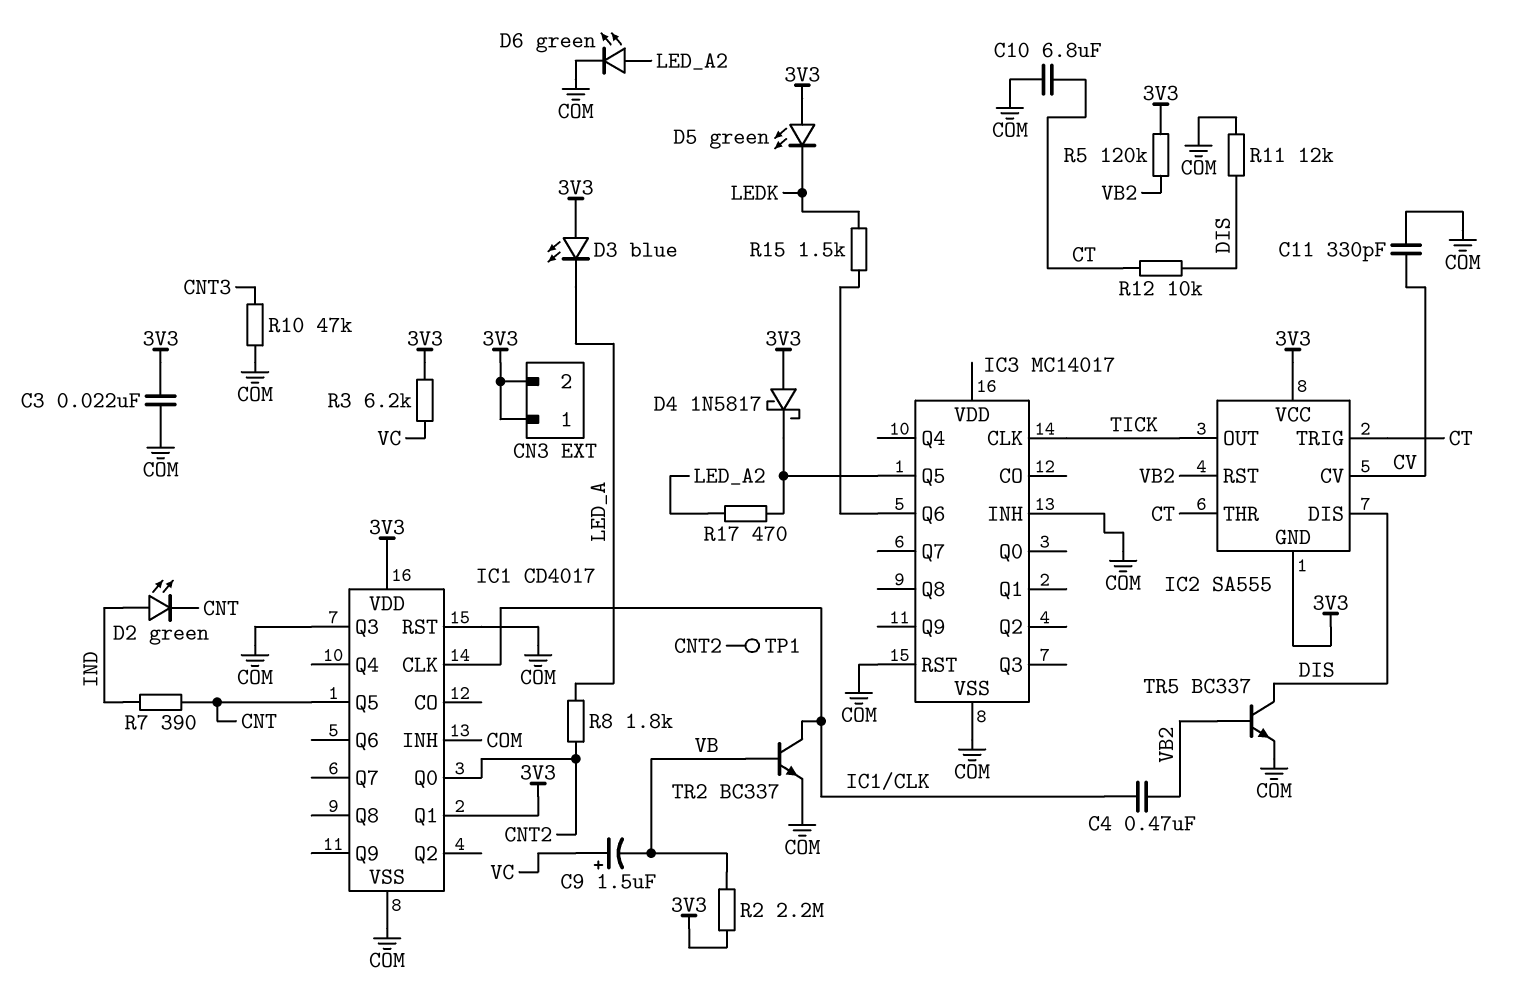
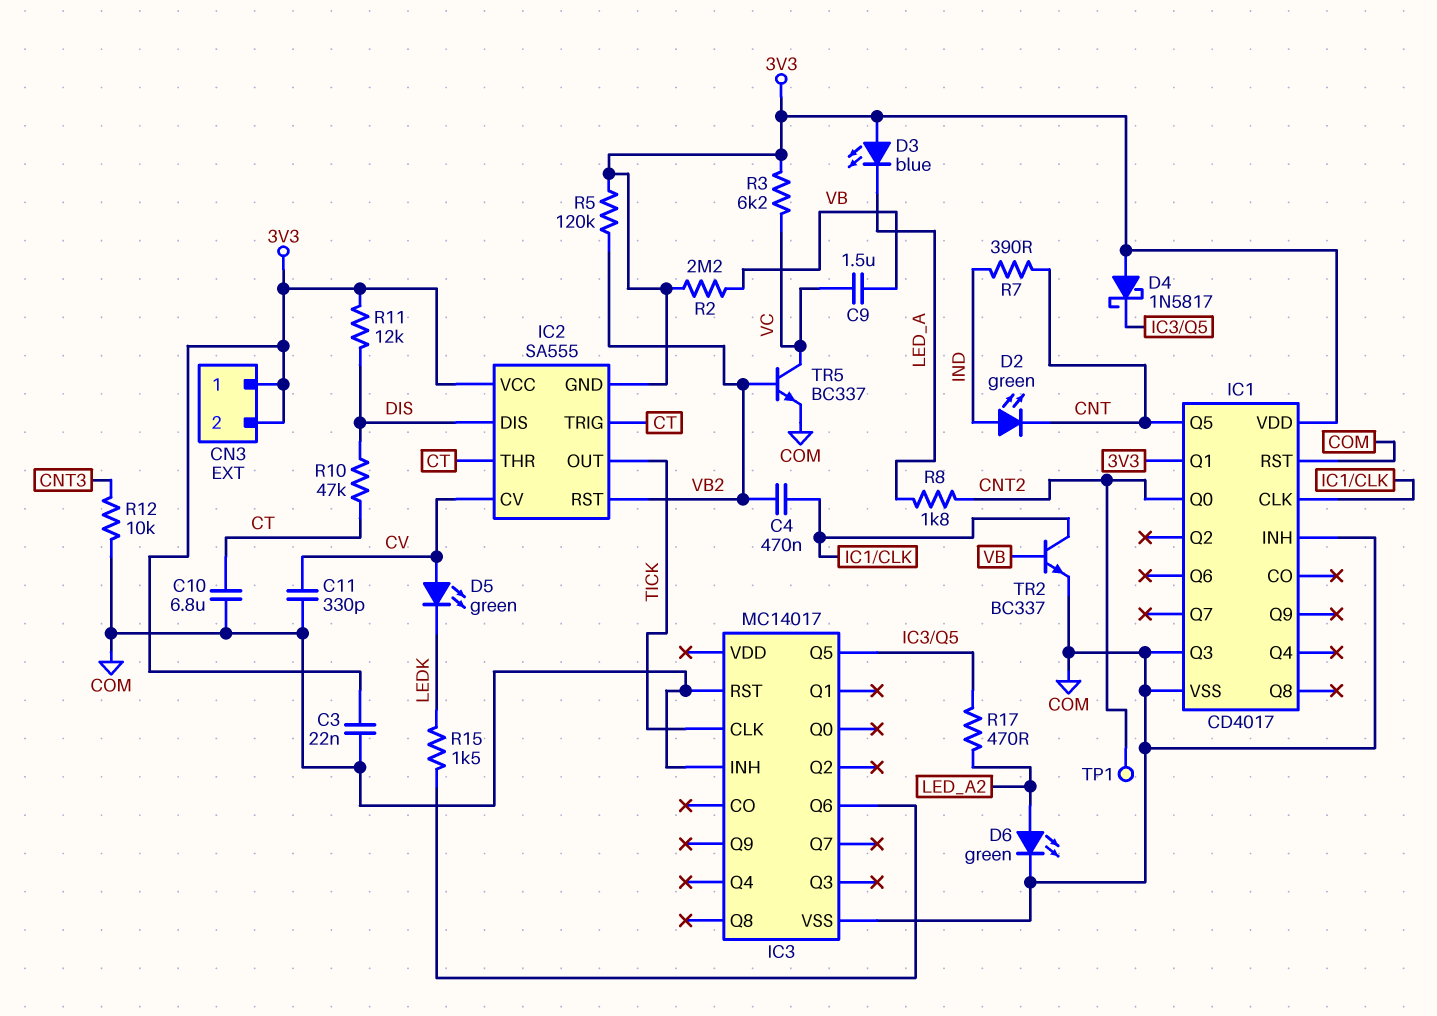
C9: 1.5uF (plus VC, minus VB) -> 1.5uF (VB, VC)
D5: LED green (A 3V3, K LEDK) -> LED green (A CV, K LEDK)
R10: 47k (CNT3, COM) -> 47k (CT, DIS)
R11: 12k (COM, DIS) -> 12k (3V3, DIS)
R12: 10k (CT, DIS) -> 10k (CNT3, COM)
TR5: NPN BC337 (B VB2, C DIS, E COM) -> NPN BC337 (B VB2, C VC, E COM)

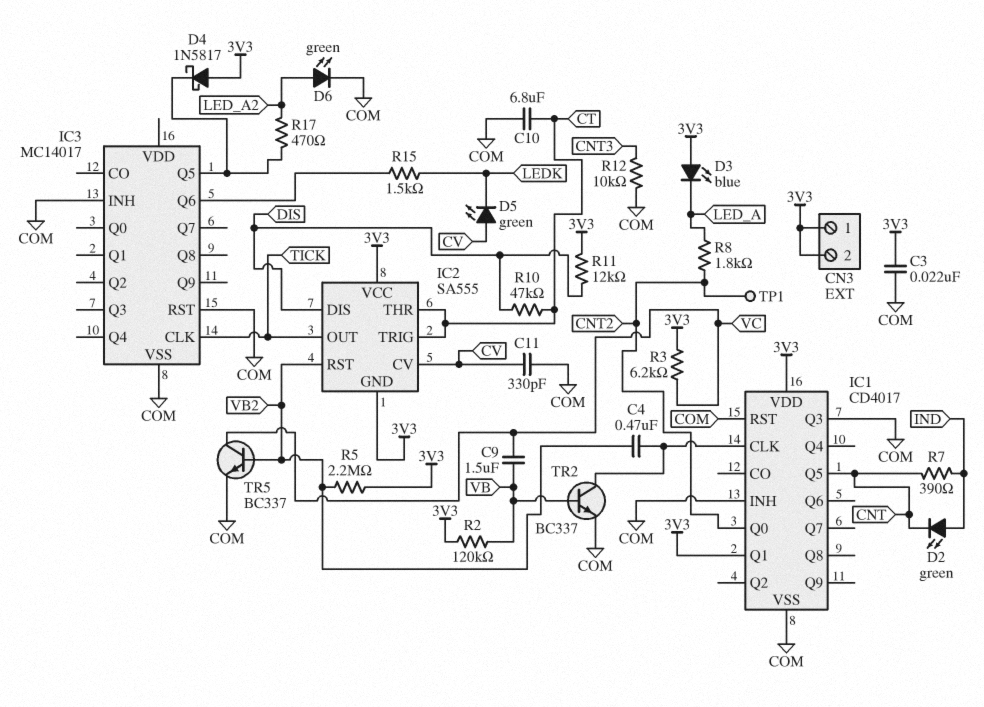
R2: 2.2M (3V3, VB) -> 120k (3V3, VB)
R5: 120k (3V3, VB2) -> 2.2M (3V3, VB2)

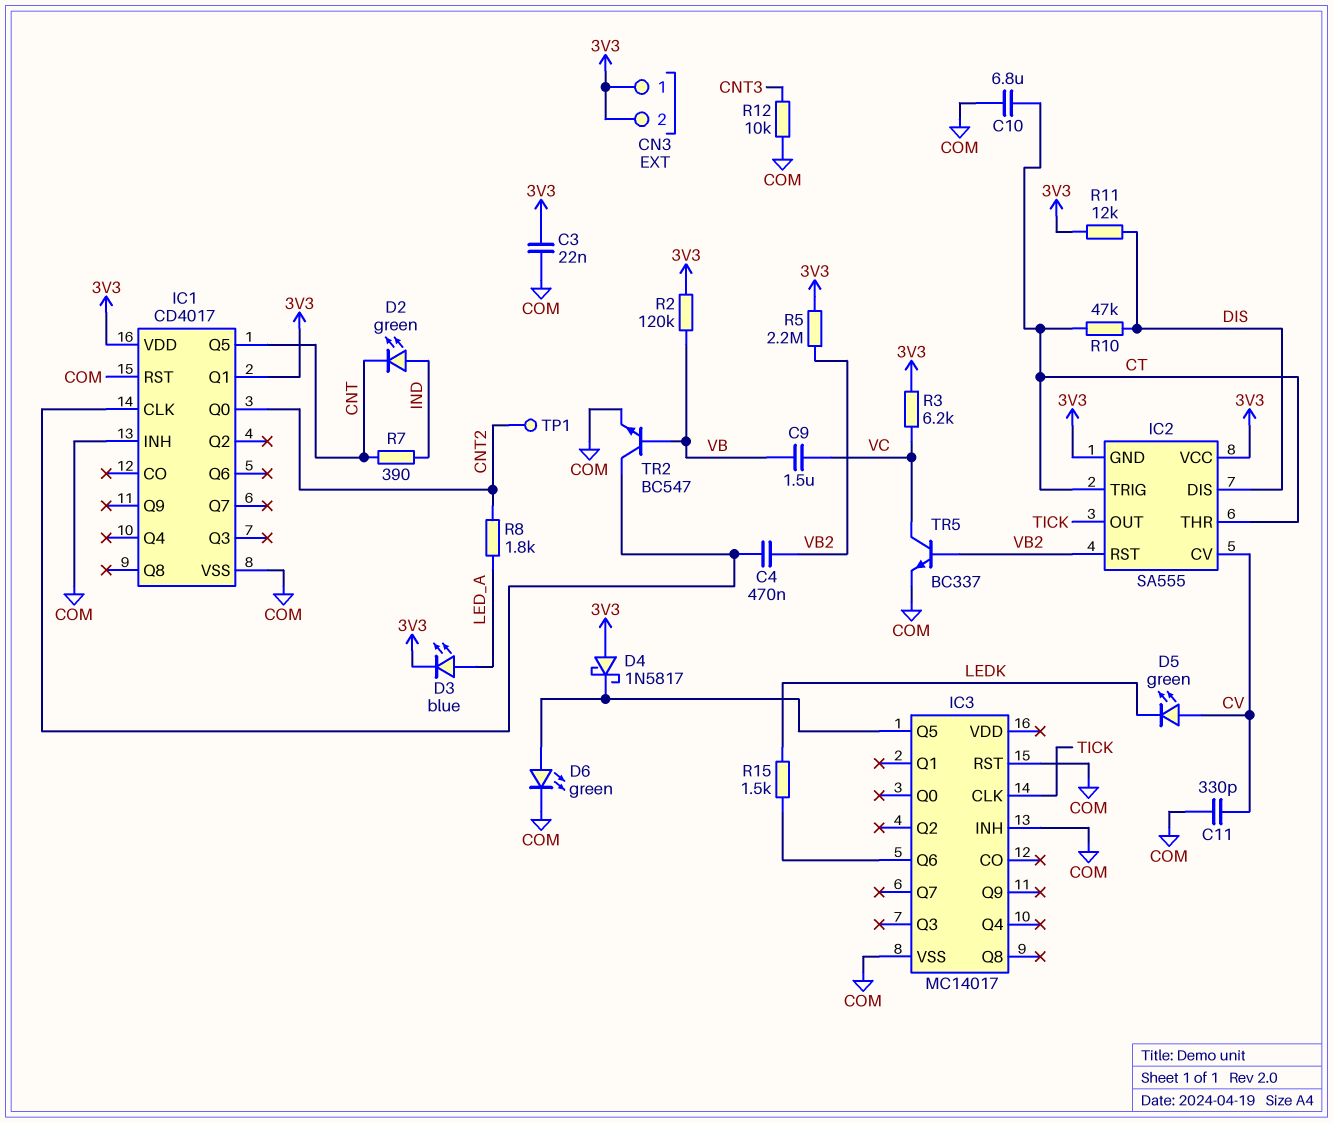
D3: LED blue (A 3V3, K LED_A) -> LED blue (A LED_A, K 3V3)
D6: LED green (A LED_A2, K COM) -> LED green (A IC3/Q5, K COM)
IC1 pin Q3: COM -> none
R17: 470 (IC3/Q5, LED_A2) -> none
TR2: NPN BC337 (B VB, C IC1/CLK, E COM) -> NPN BC547 (B VB, C IC1/CLK, E COM)

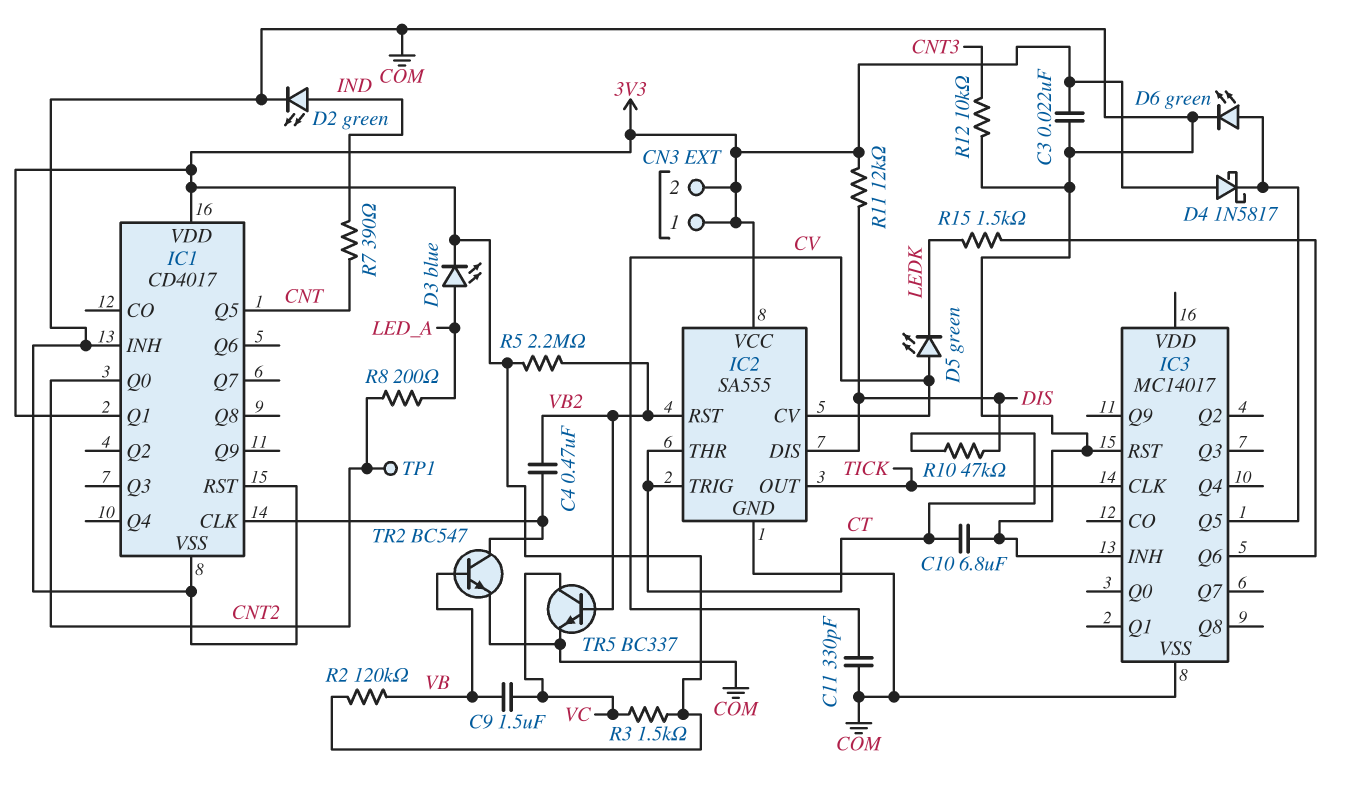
D2: LED green (A IND, K CNT) -> LED green (A IND, K COM)
IC2 pin GND: 3V3 -> COM
R3: 6.2k (3V3, VC) -> 1.5k (3V3, VC)
R8: 1.8k (CNT2, LED_A) -> 200 (CNT2, LED_A)

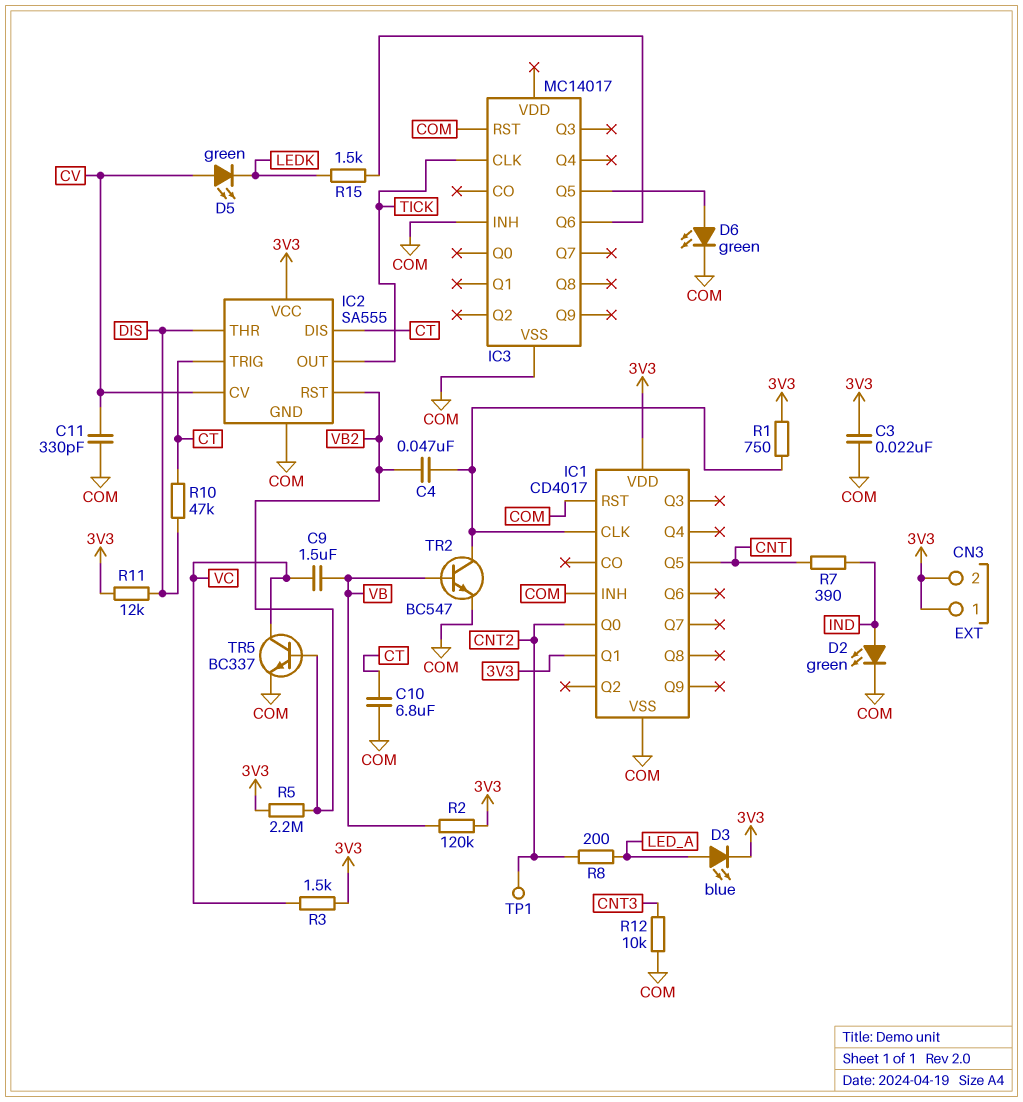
C4: 470nF (IC1/CLK, VB2) -> 47nF (IC1/CLK, VB2)
D4: schottky 1N5817 (A 3V3, K IC3/Q5) -> none
IC2 pin DIS: DIS -> CT
IC2 pin THR: CT -> DIS
R1: none -> 750 (3V3, IC1/CLK)

